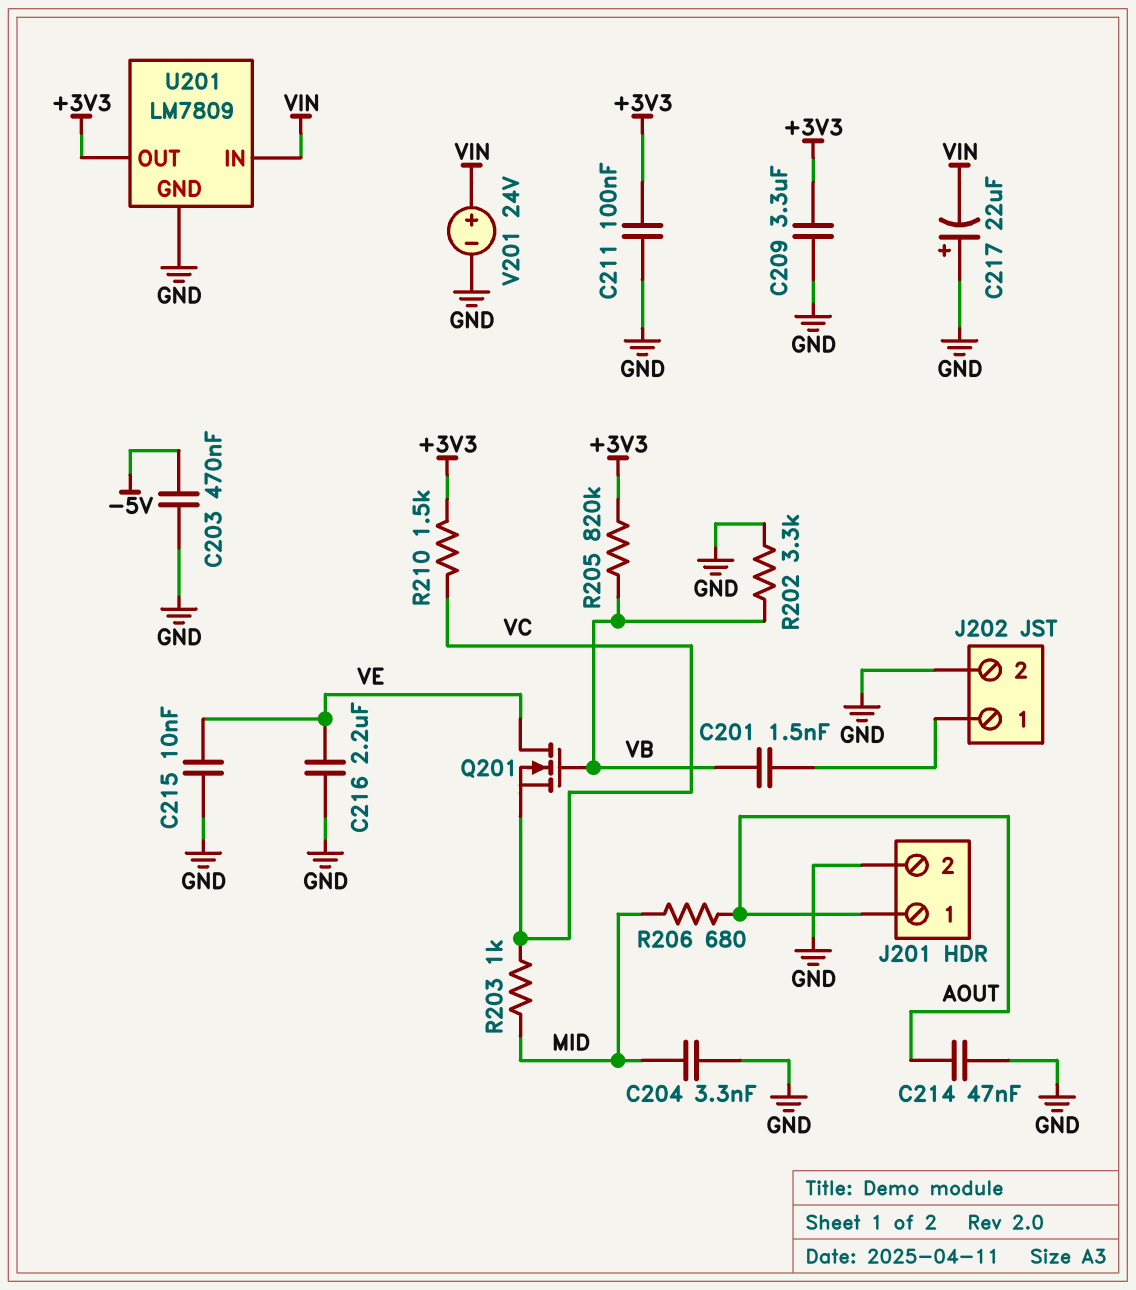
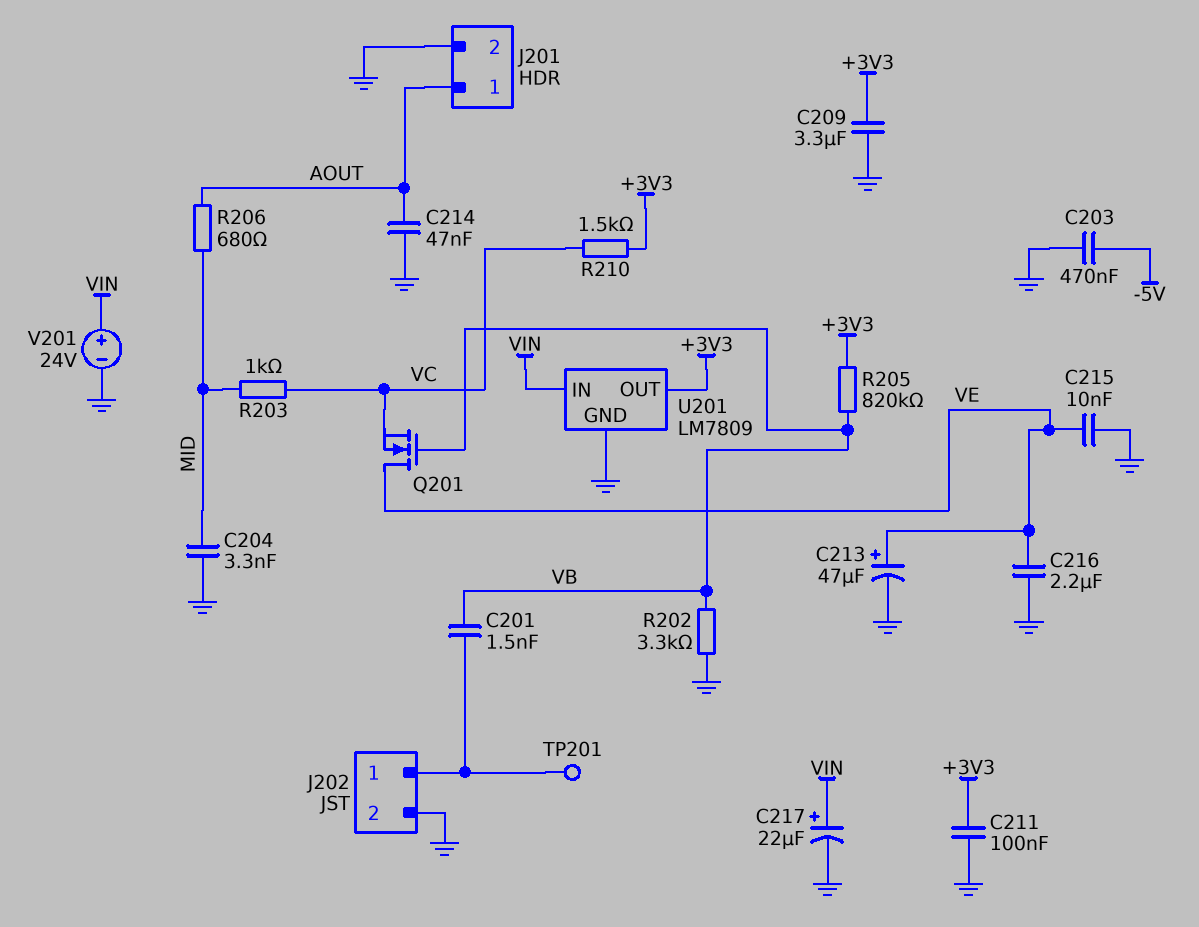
C213: none -> 47uF (plus VE, minus GND)
C217: 22uF (plus GND, minus VIN) -> 22uF (plus VIN, minus GND)
TP201: none -> test point (J202/1)

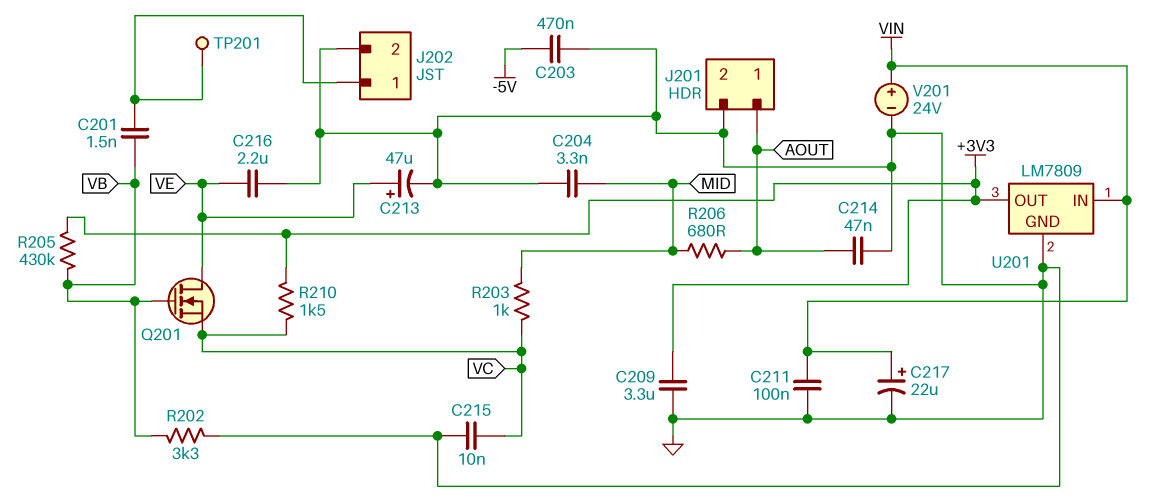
C211: 100nF (+3V3, GND) -> 100nF (GND, VIN)
C215: 10nF (GND, VE) -> 10nF (GND, VC)
R205: 820k (+3V3, VB) -> 430k (+3V3, VB)

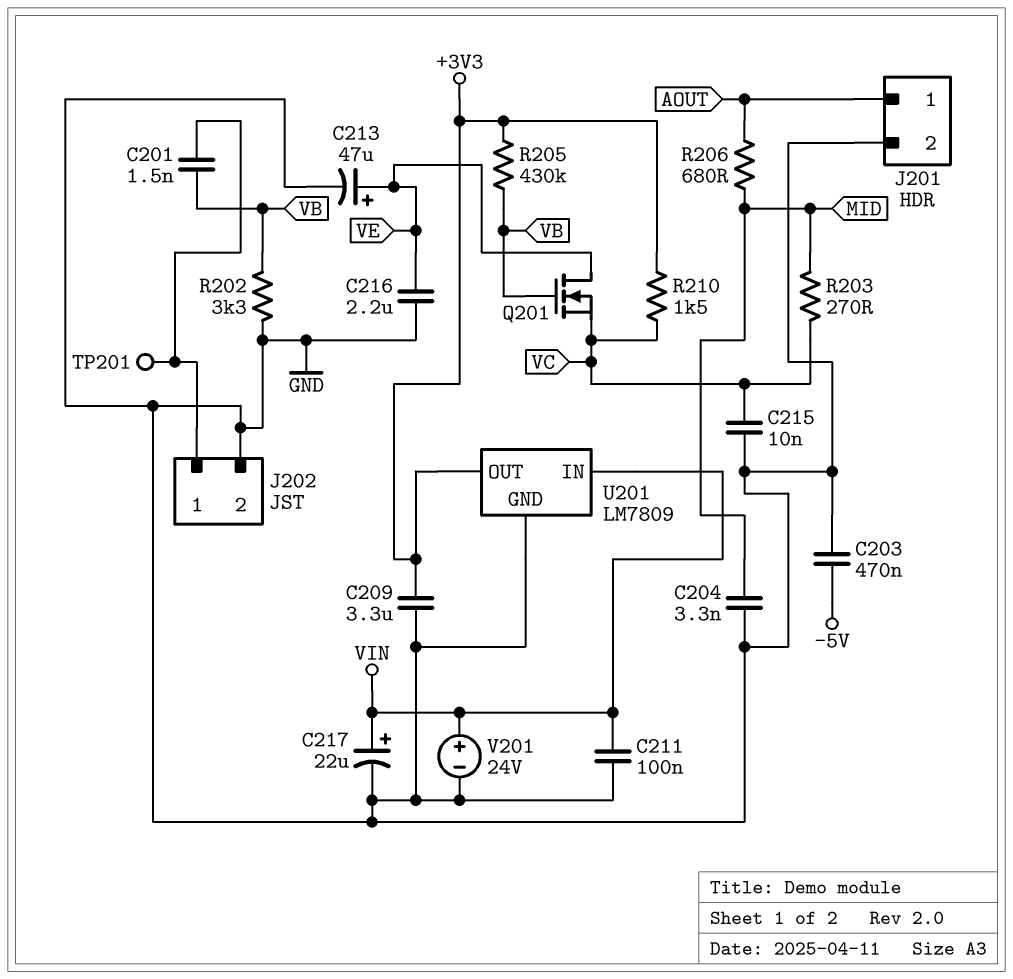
C214: 47nF (AOUT, GND) -> none
R203: 1k (MID, VC) -> 270 (MID, VC)

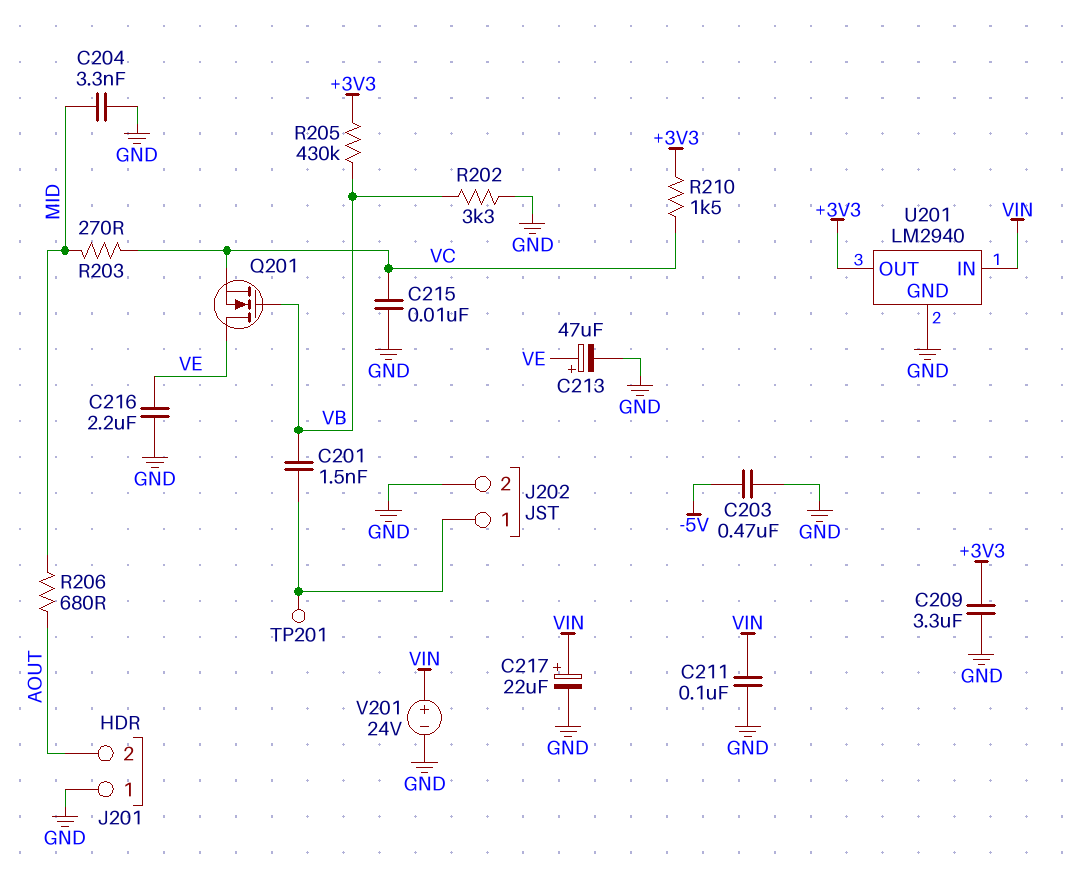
J201 pin 1: AOUT -> GND
J201 pin 2: GND -> AOUT
U201: LM7809 -> LM2940

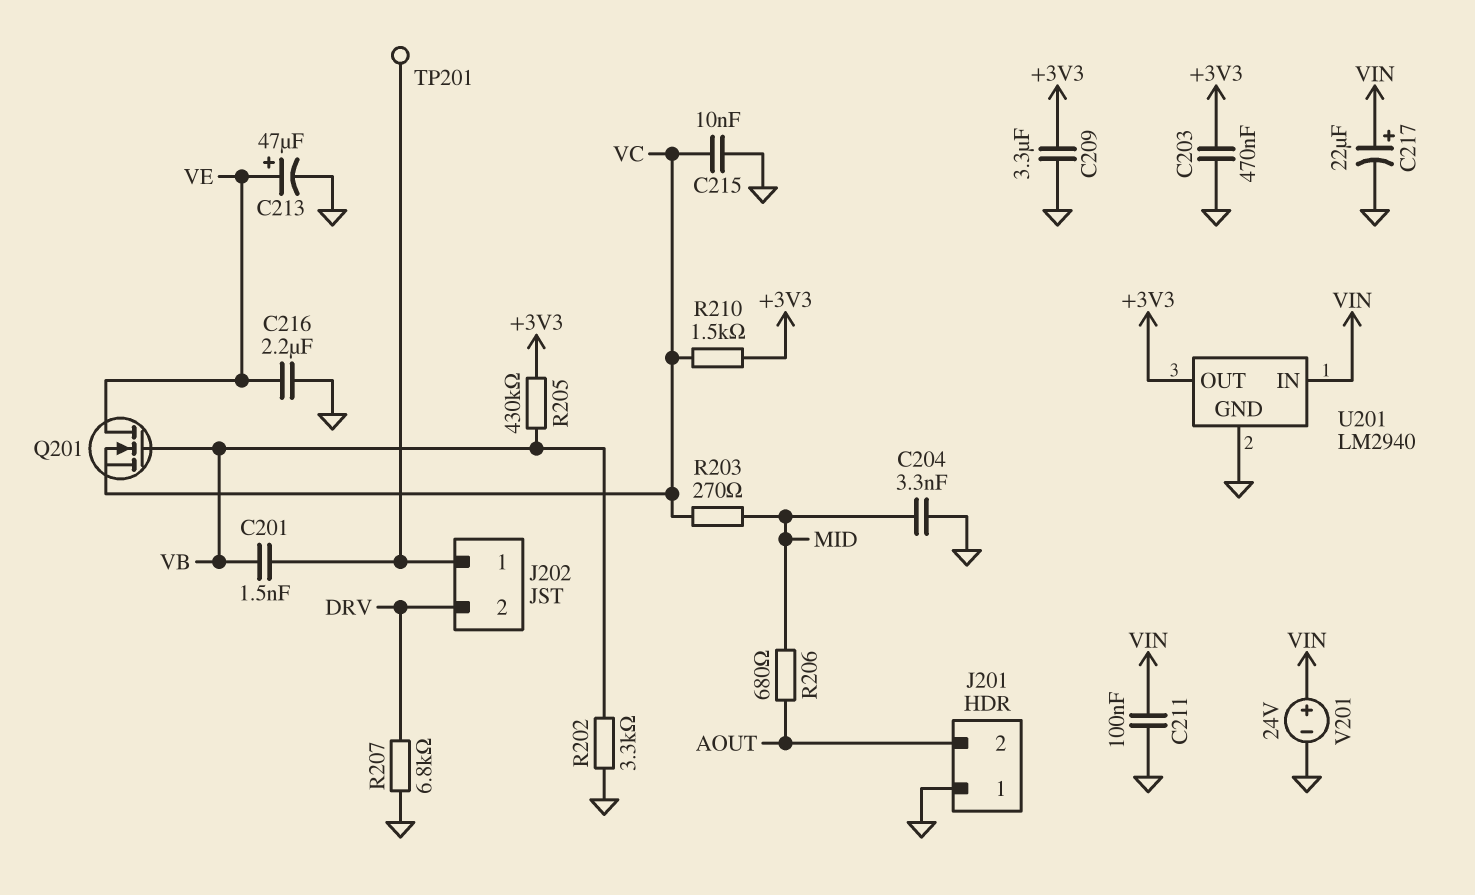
C203: 470nF (-5V, GND) -> 470nF (+3V3, GND)
J202 pin 2: GND -> DRV
R207: none -> 6.8k (DRV, GND)

